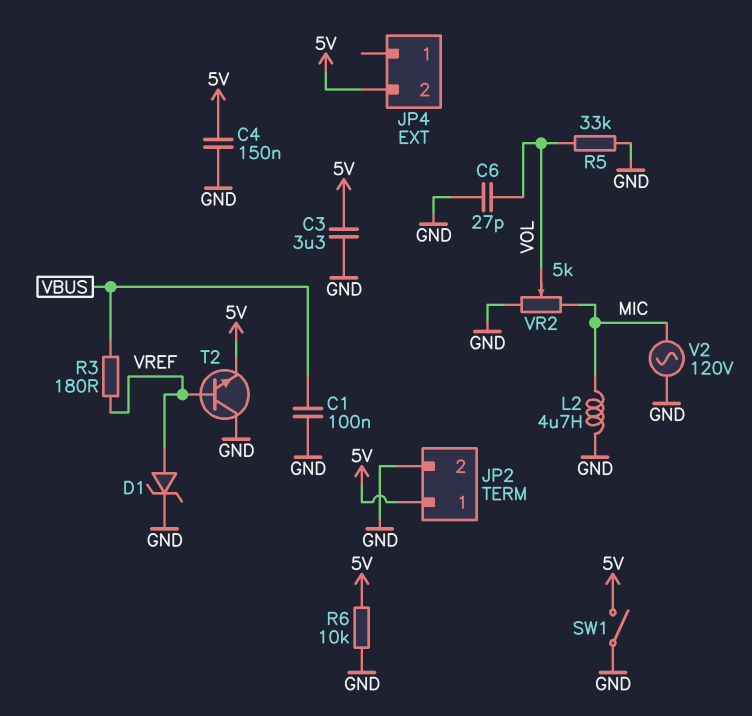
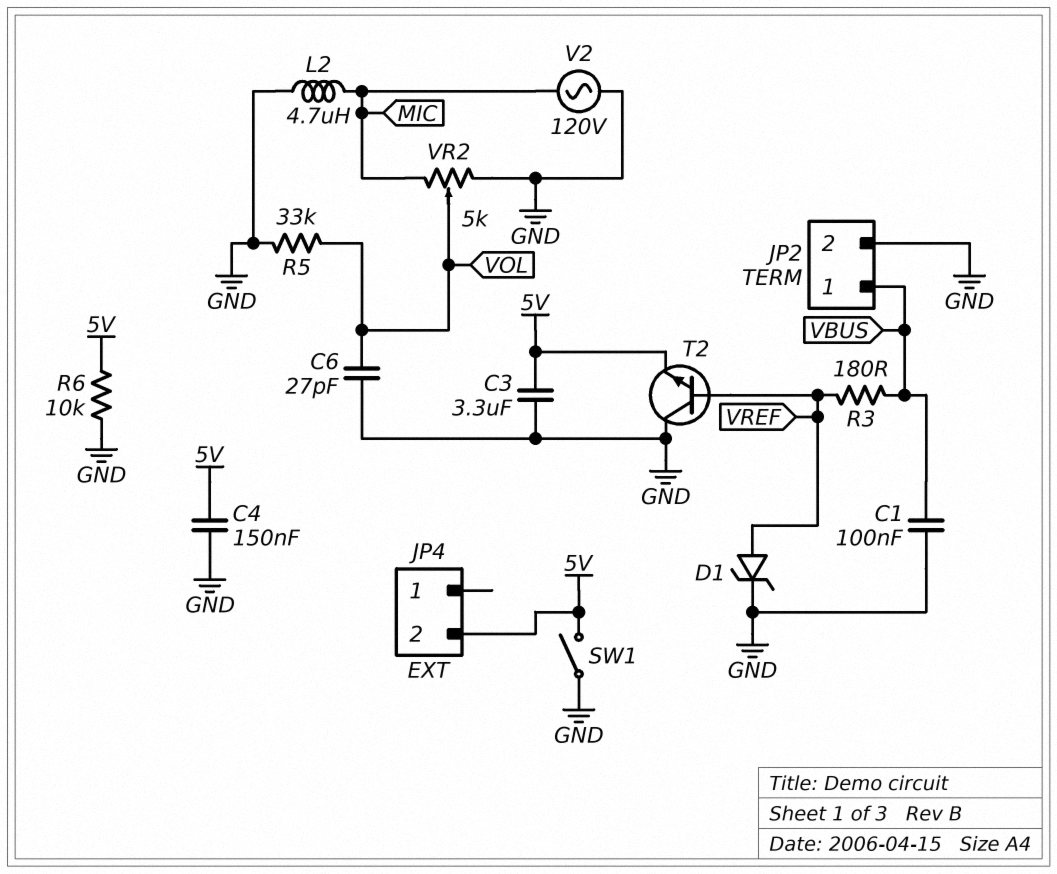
JP2 pin 1: 5V -> VBUS

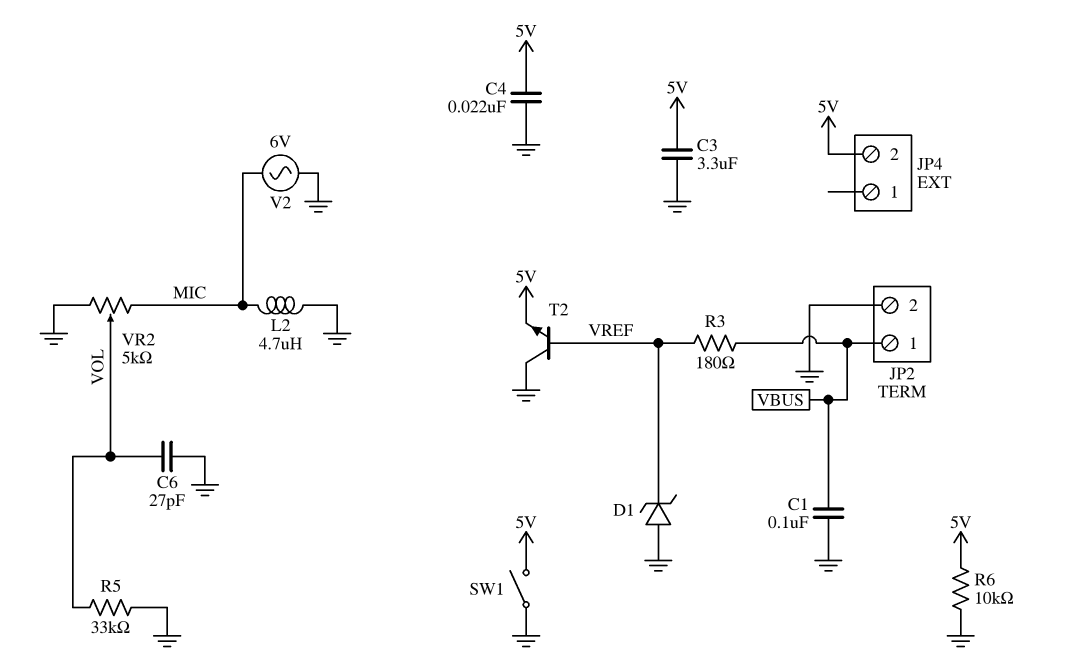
C4: 150nF (5V, GND) -> 22nF (5V, GND)
D1: zener (A VREF, K GND) -> zener (A GND, K VREF)
V2: AC 120V (GND, MIC) -> AC 6V (GND, MIC)

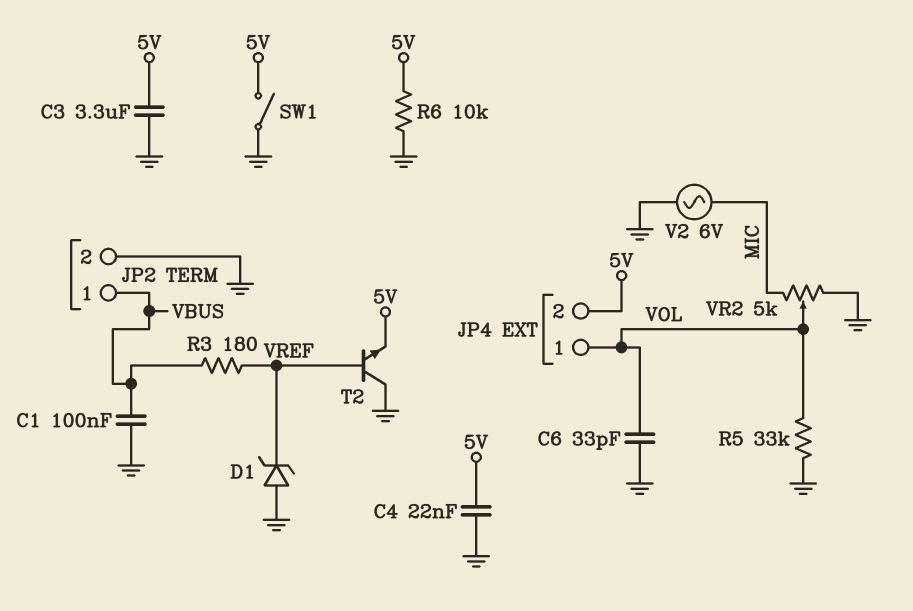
C6: 27pF (GND, VOL) -> 33pF (GND, VOL)
JP4 pin 1: none -> VOL
L2: 4.7uH (GND, MIC) -> none

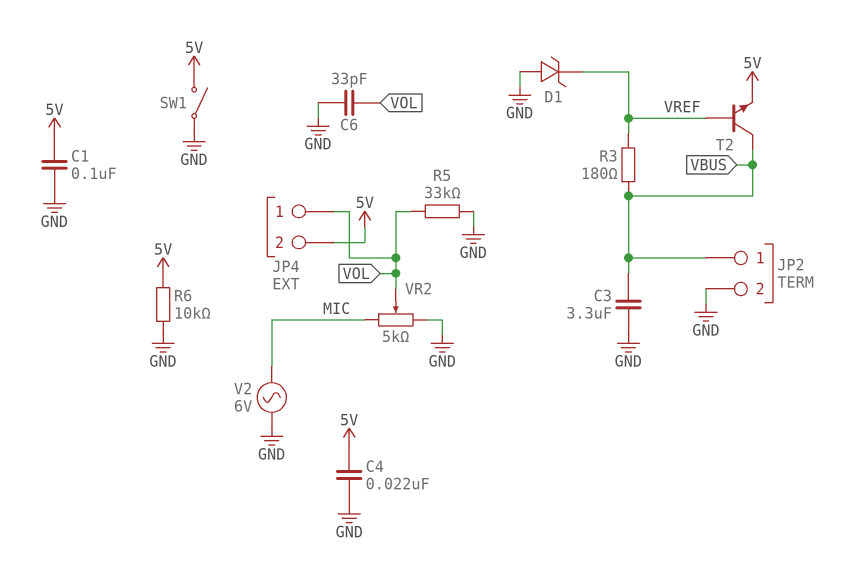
C1: 100nF (GND, VBUS) -> 100nF (5V, GND)
C3: 3.3uF (5V, GND) -> 3.3uF (GND, VBUS)
T2: NPN (B VREF, C GND, E 5V) -> NPN (B VREF, C VBUS, E 5V)

